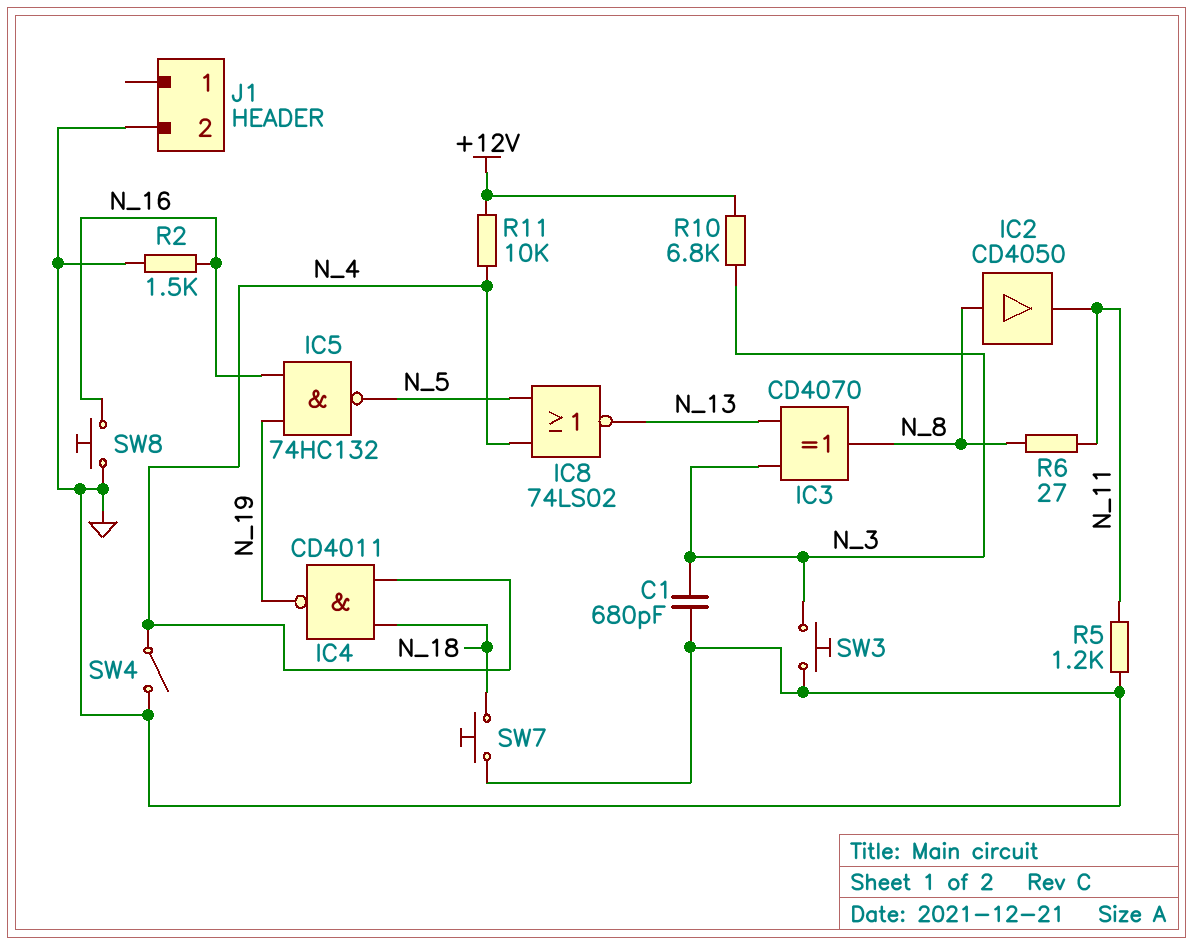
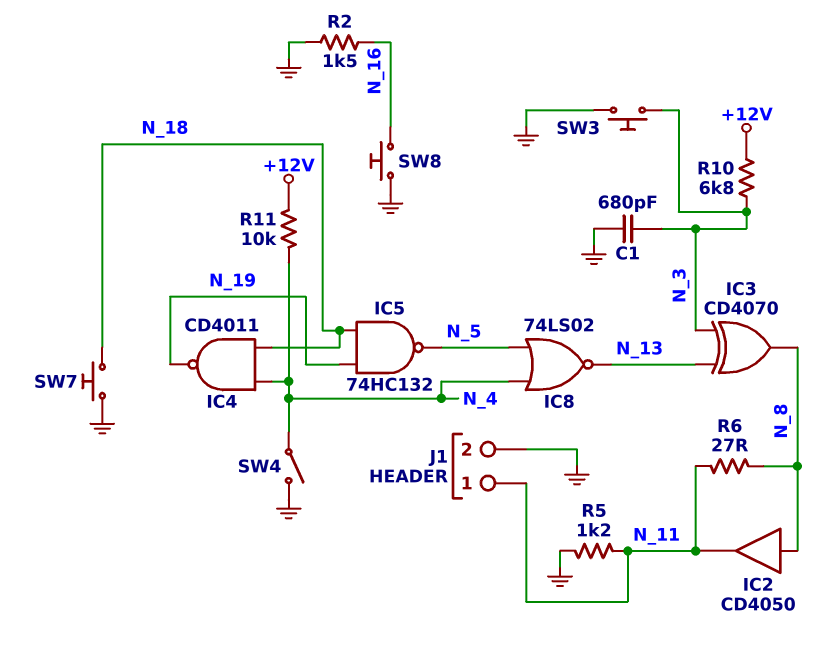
IC5: NAND 74HC132 (in N_16, in N_19, out N_5) -> NAND 74HC132 (in N_18, in N_19, out N_5)
J1 pin 1: none -> N_11

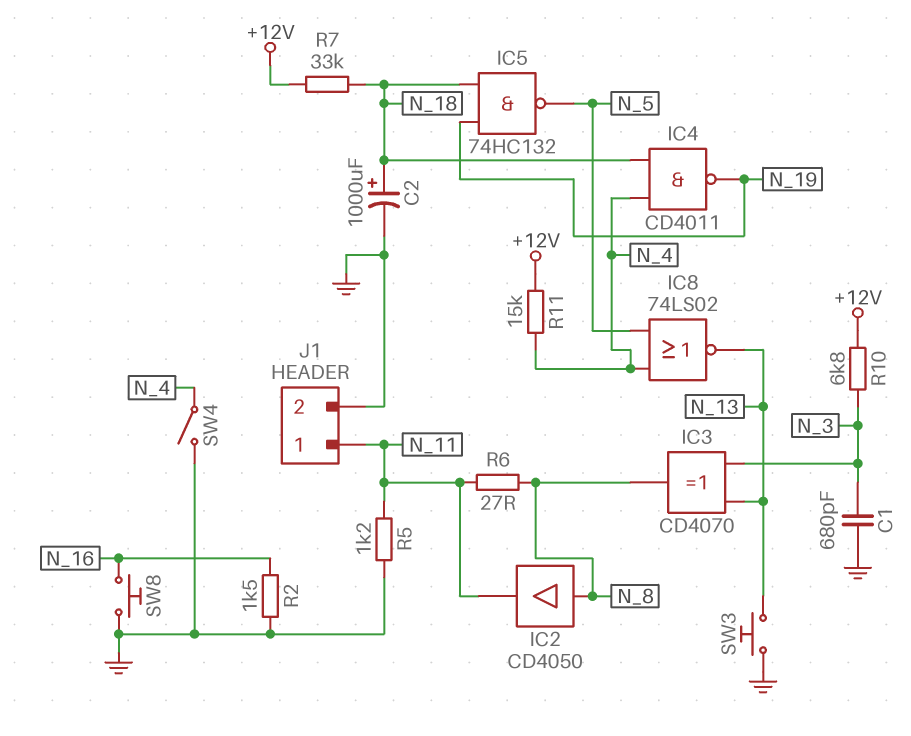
C2: none -> 1000uF (plus N_18, minus GND)
R7: none -> 33k (+12V, N_18)
R11: 10k (+12V, N_4) -> 15k (+12V, N_4)
SW3: button (GND, N_3) -> button (GND, N_13)
SW7: button (GND, N_18) -> none

